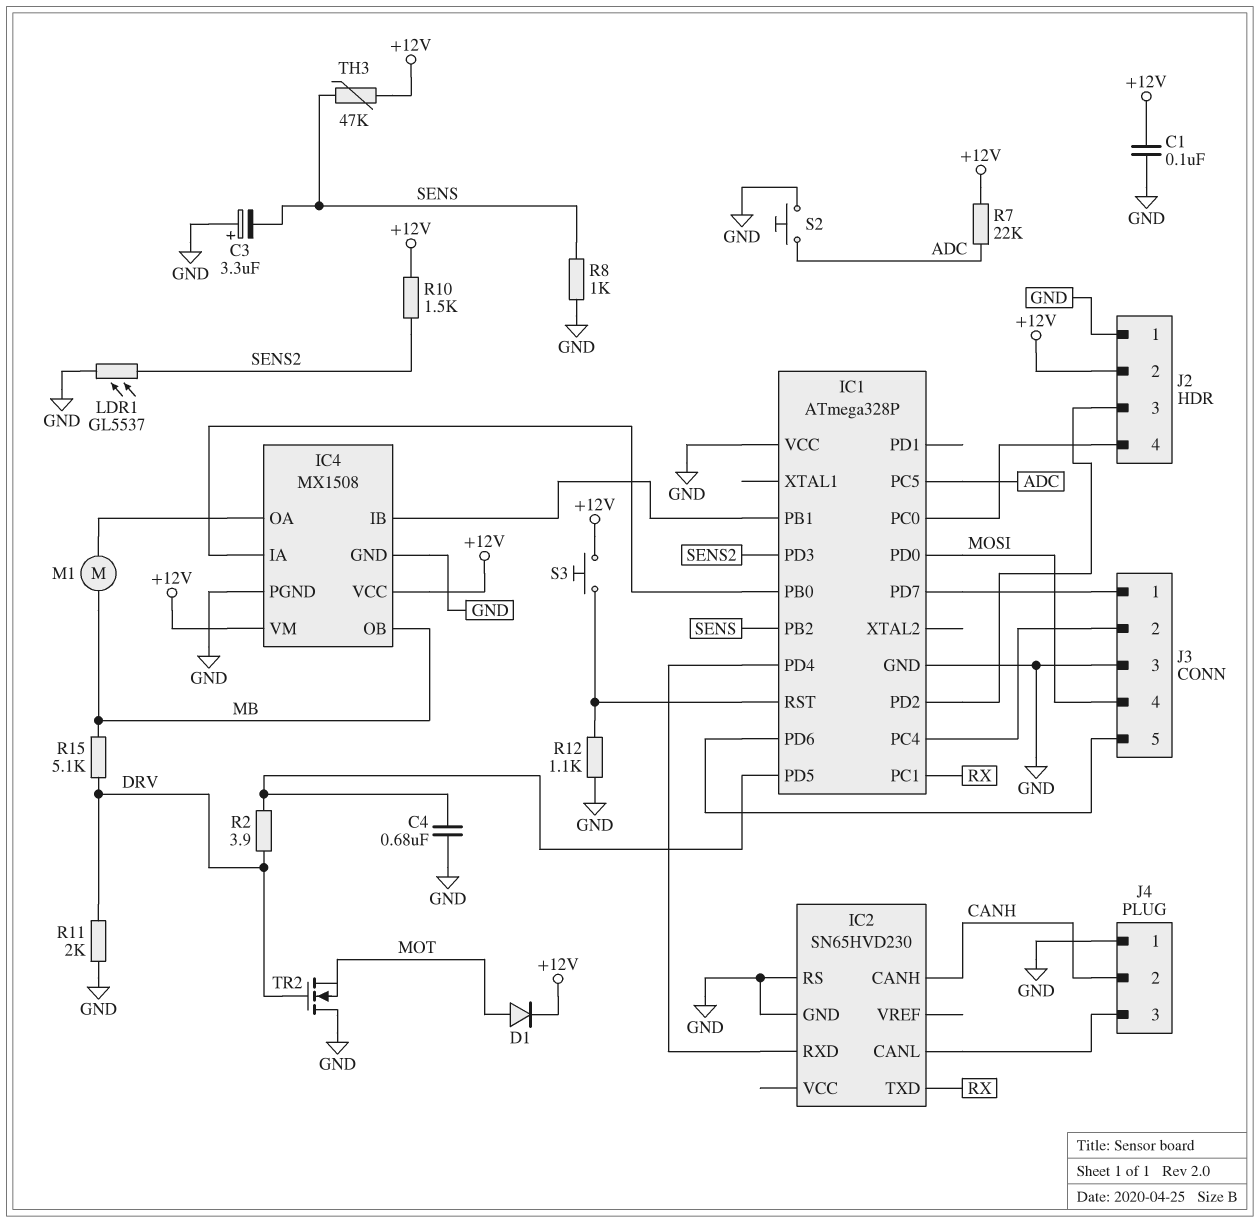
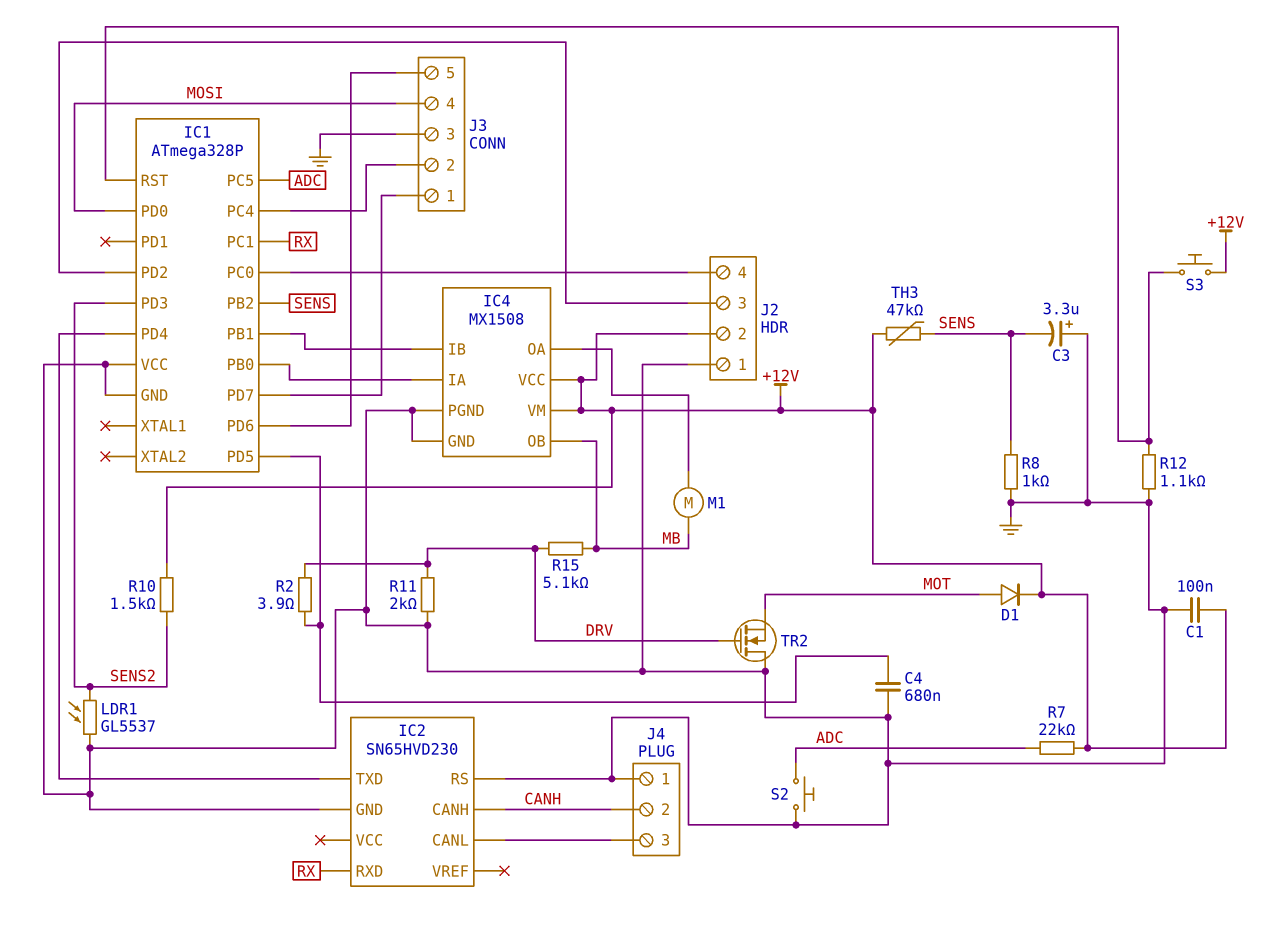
IC2 pin RXD: IC1/PD4 -> RX
IC2 pin TXD: RX -> IC1/PD4

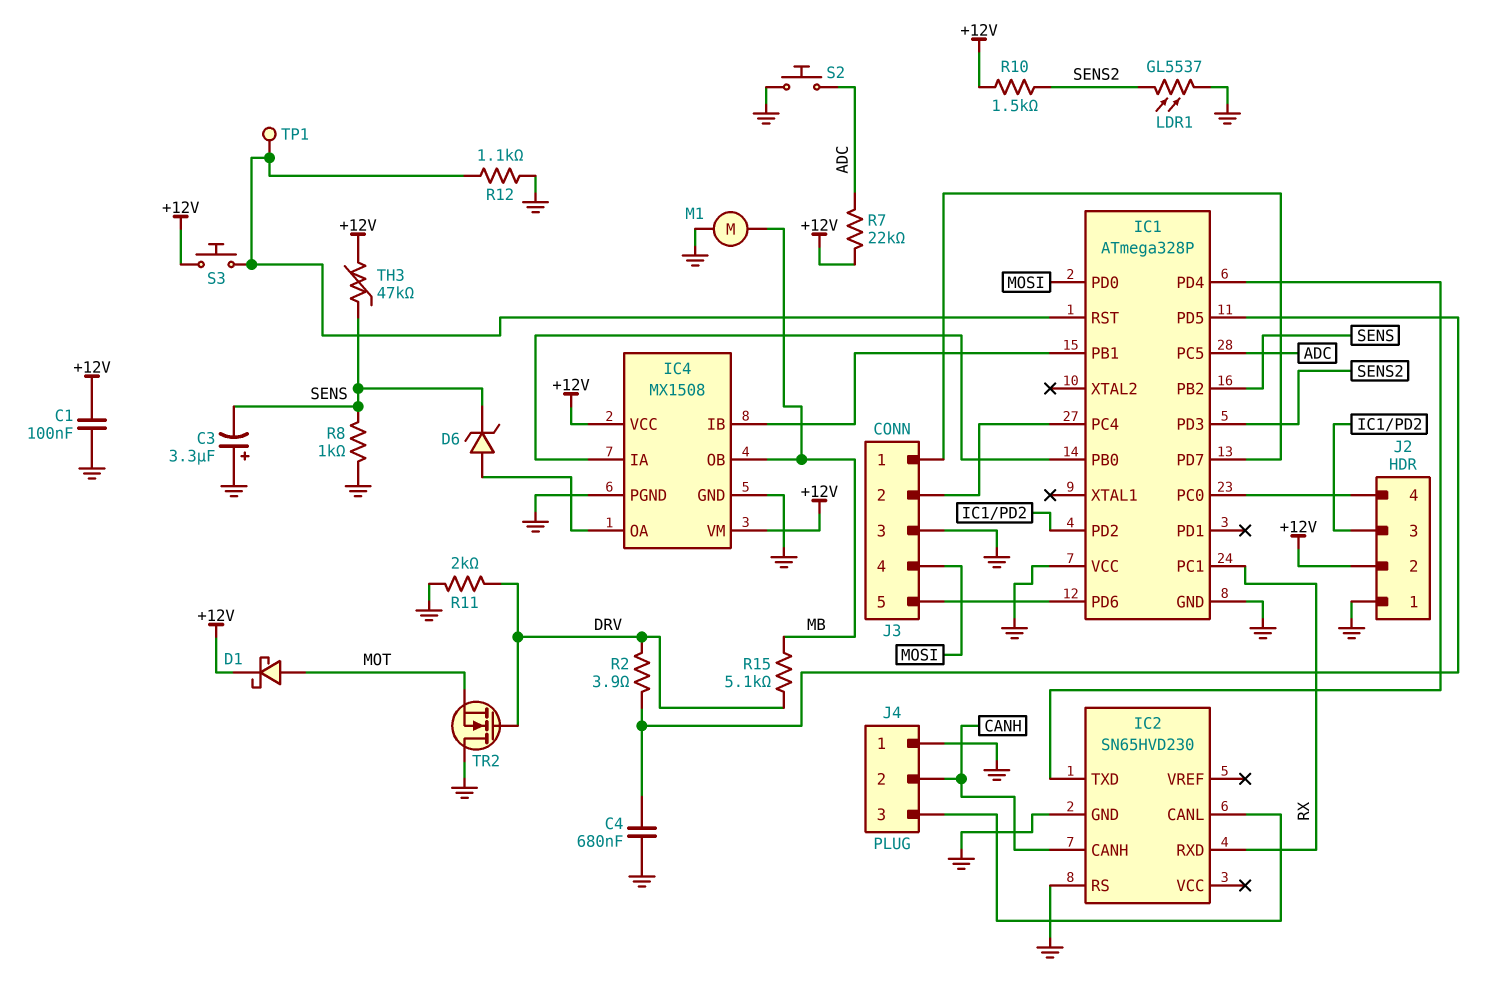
D1: diode (A MOT, K +12V) -> schottky (A MOT, K +12V)
D6: none -> zener (A IC4/OA, K SENS)
M1: motor (IC4/OA, MB) -> motor (GND, MB)
TP1: none -> test point (IC1/RST)

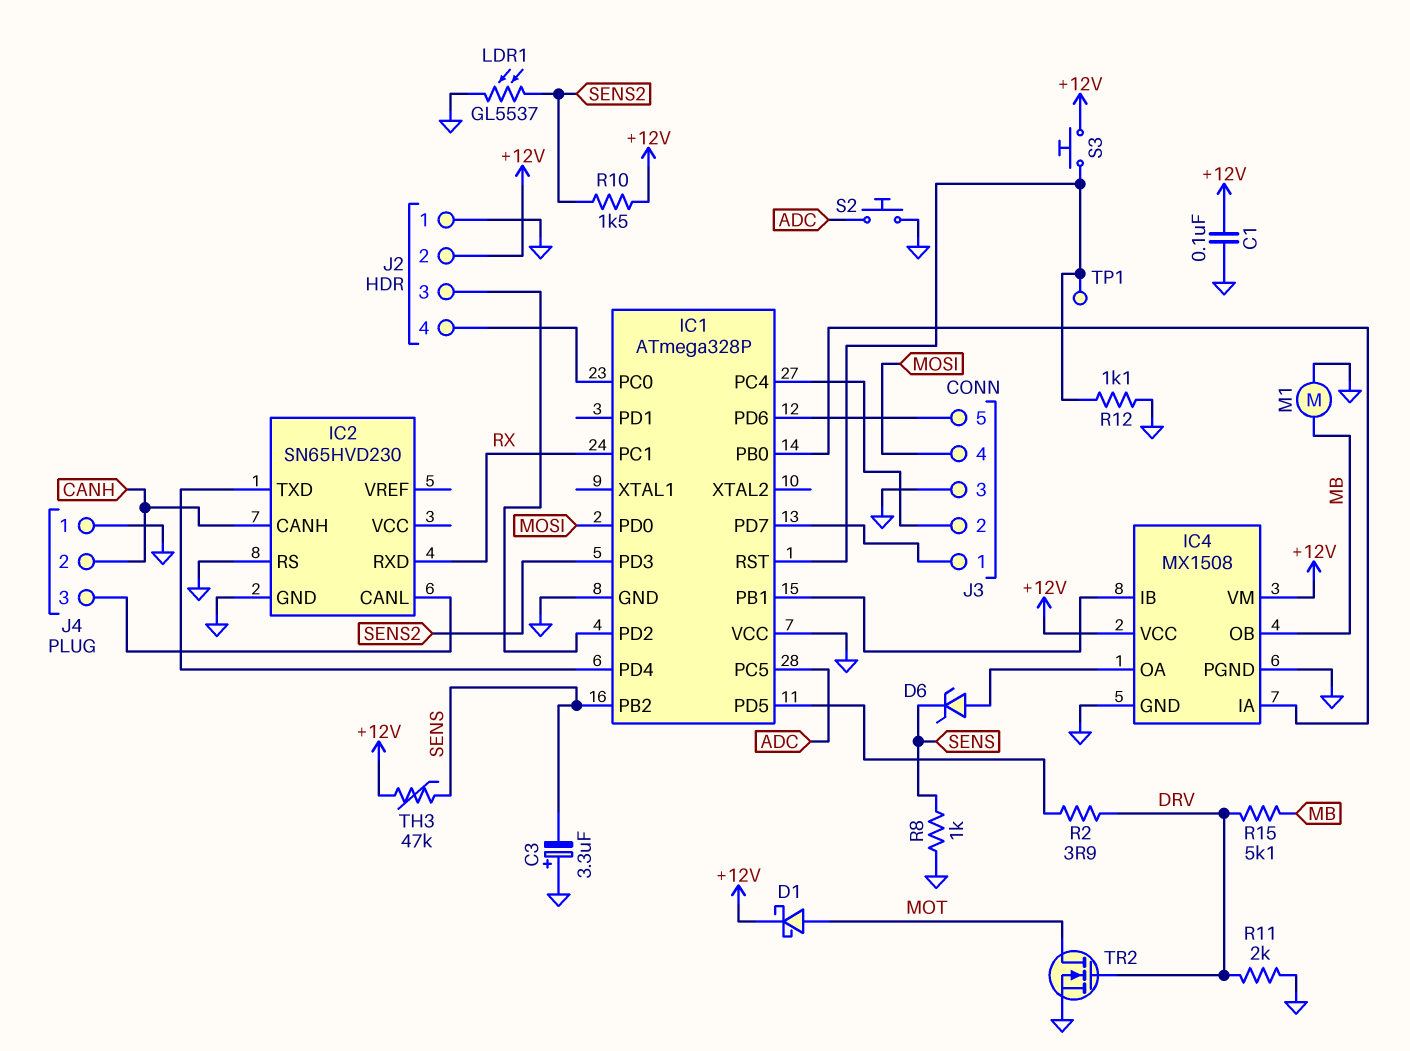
C4: 680nF (GND, IC1/PD5) -> none
R7: 22k (+12V, ADC) -> none
TR2: NMOS (G DRV, D GND, S MOT) -> NMOS (G DRV, D MOT, S GND)

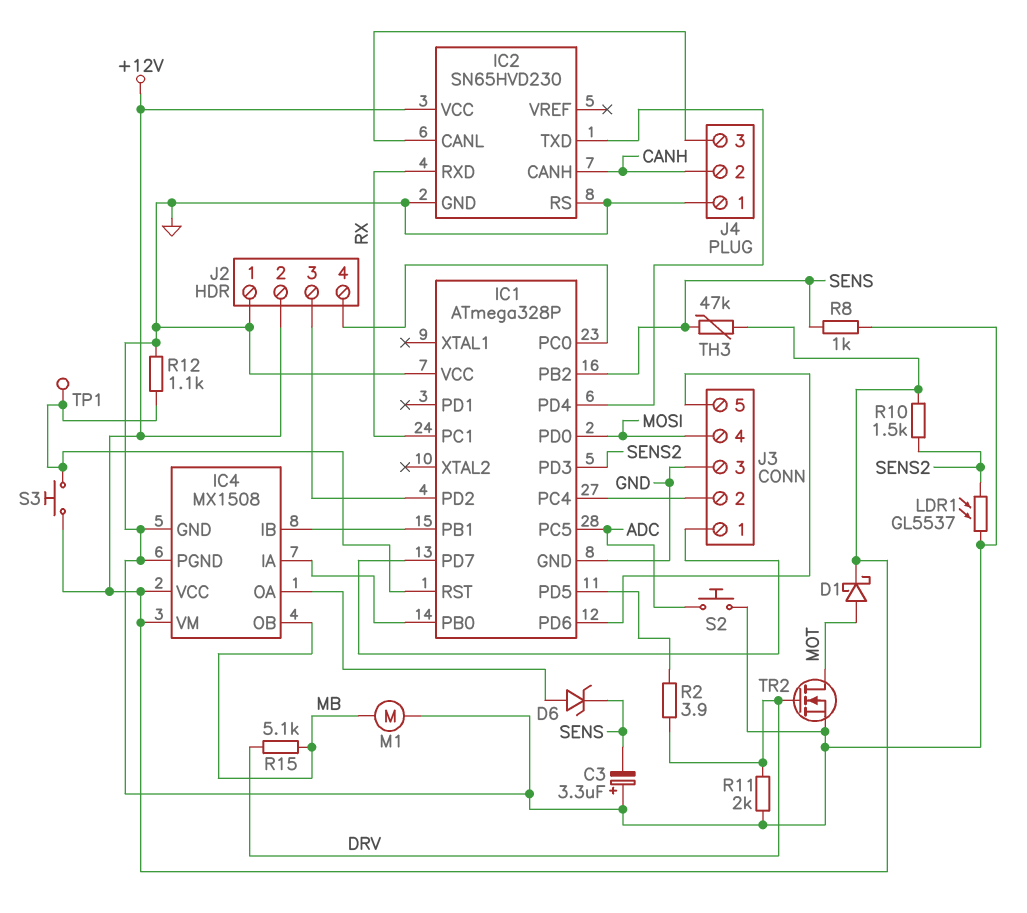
C1: 100nF (+12V, GND) -> none
IC2 pin VCC: none -> +12V

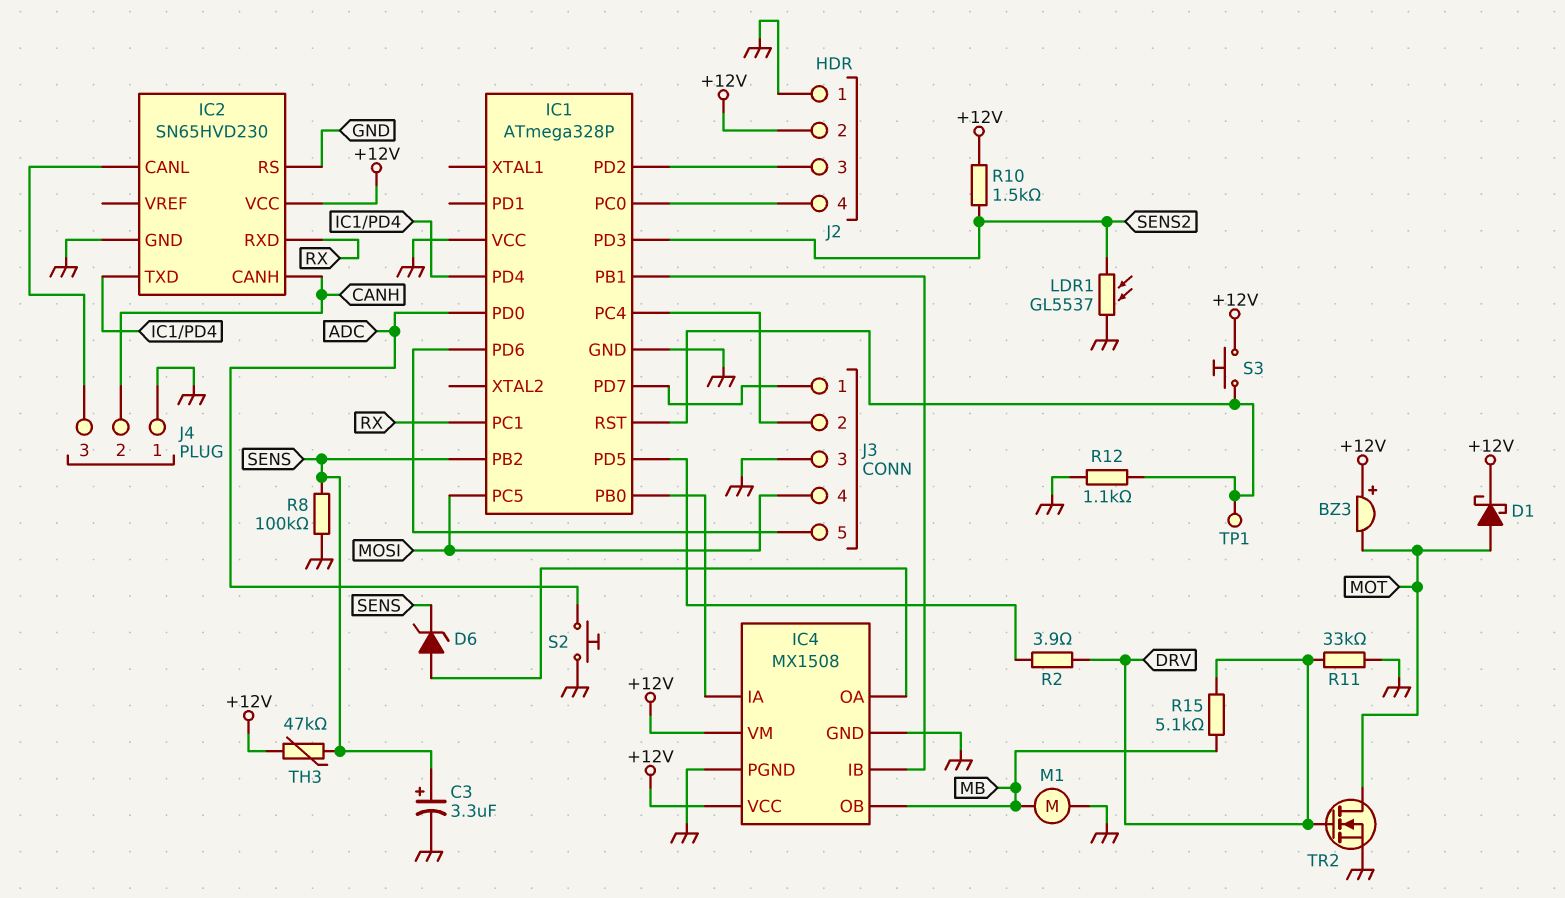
BZ3: none -> buzzer (plus +12V, minus MOT)
C3: 3.3uF (plus GND, minus SENS) -> 3.3uF (plus SENS, minus GND)
IC1 pin PC5: ADC -> MOSI
IC1 pin PD0: MOSI -> ADC
R8: 1k (GND, SENS) -> 100k (GND, SENS)
R11: 2k (DRV, GND) -> 33k (DRV, GND)

